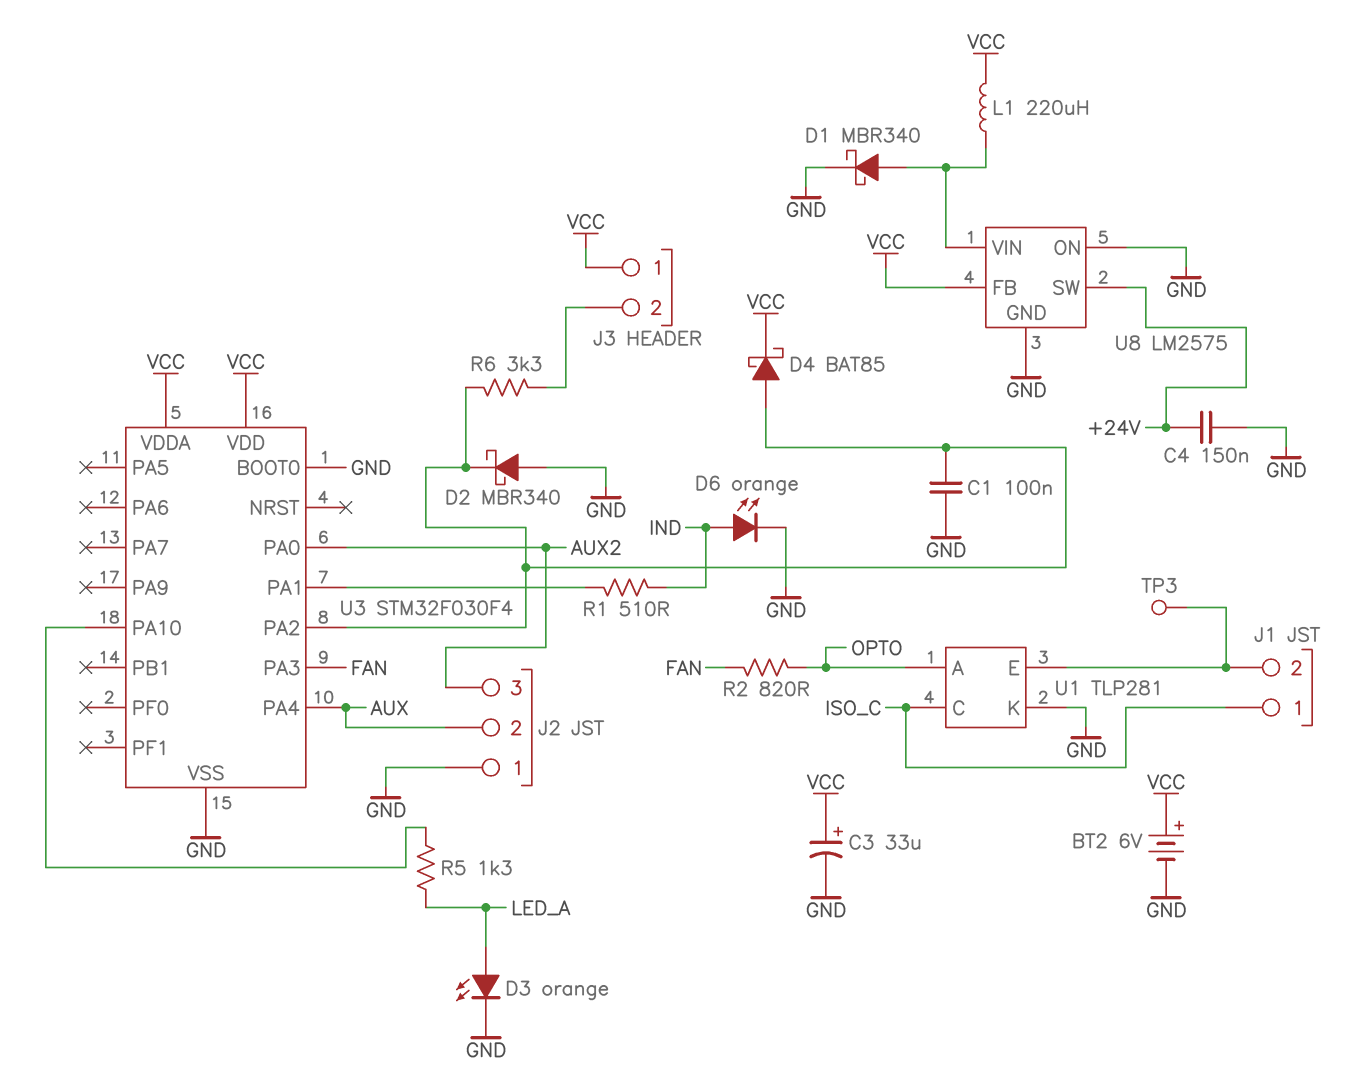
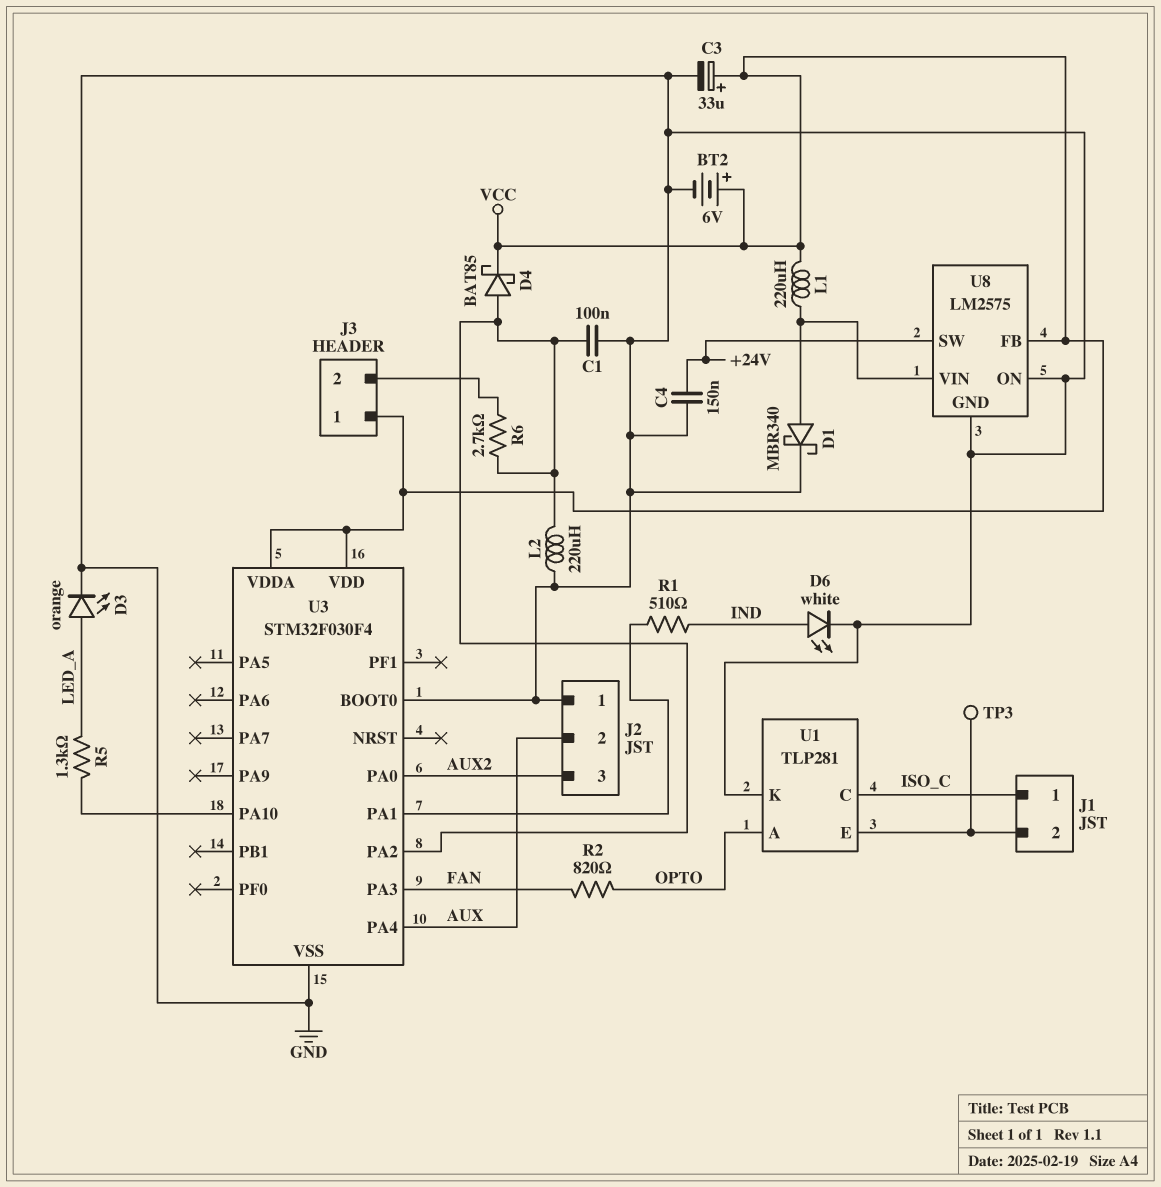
D2: schottky MBR340 (A GND, K U3/PA2) -> none
D6: LED orange (A IND, K GND) -> LED white (A IND, K GND)
L2: none -> 220uH (GND, U3/PA2)
R6: 3.3k (J3/2, U3/PA2) -> 2.7k (J3/2, U3/PA2)

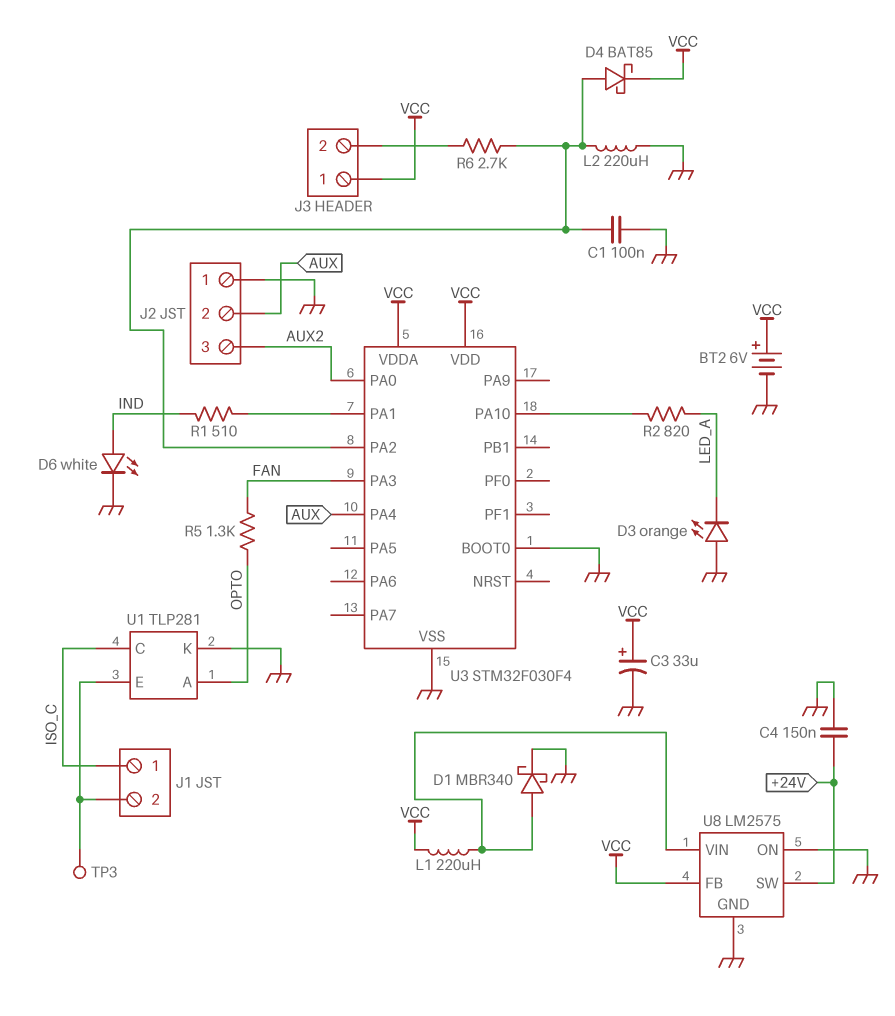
D3: LED orange (A LED_A, K GND) -> LED orange (A GND, K LED_A)
R2: 820 (FAN, OPTO) -> 820 (LED_A, U3/PA10)
R5: 1.3k (LED_A, U3/PA10) -> 1.3k (FAN, OPTO)

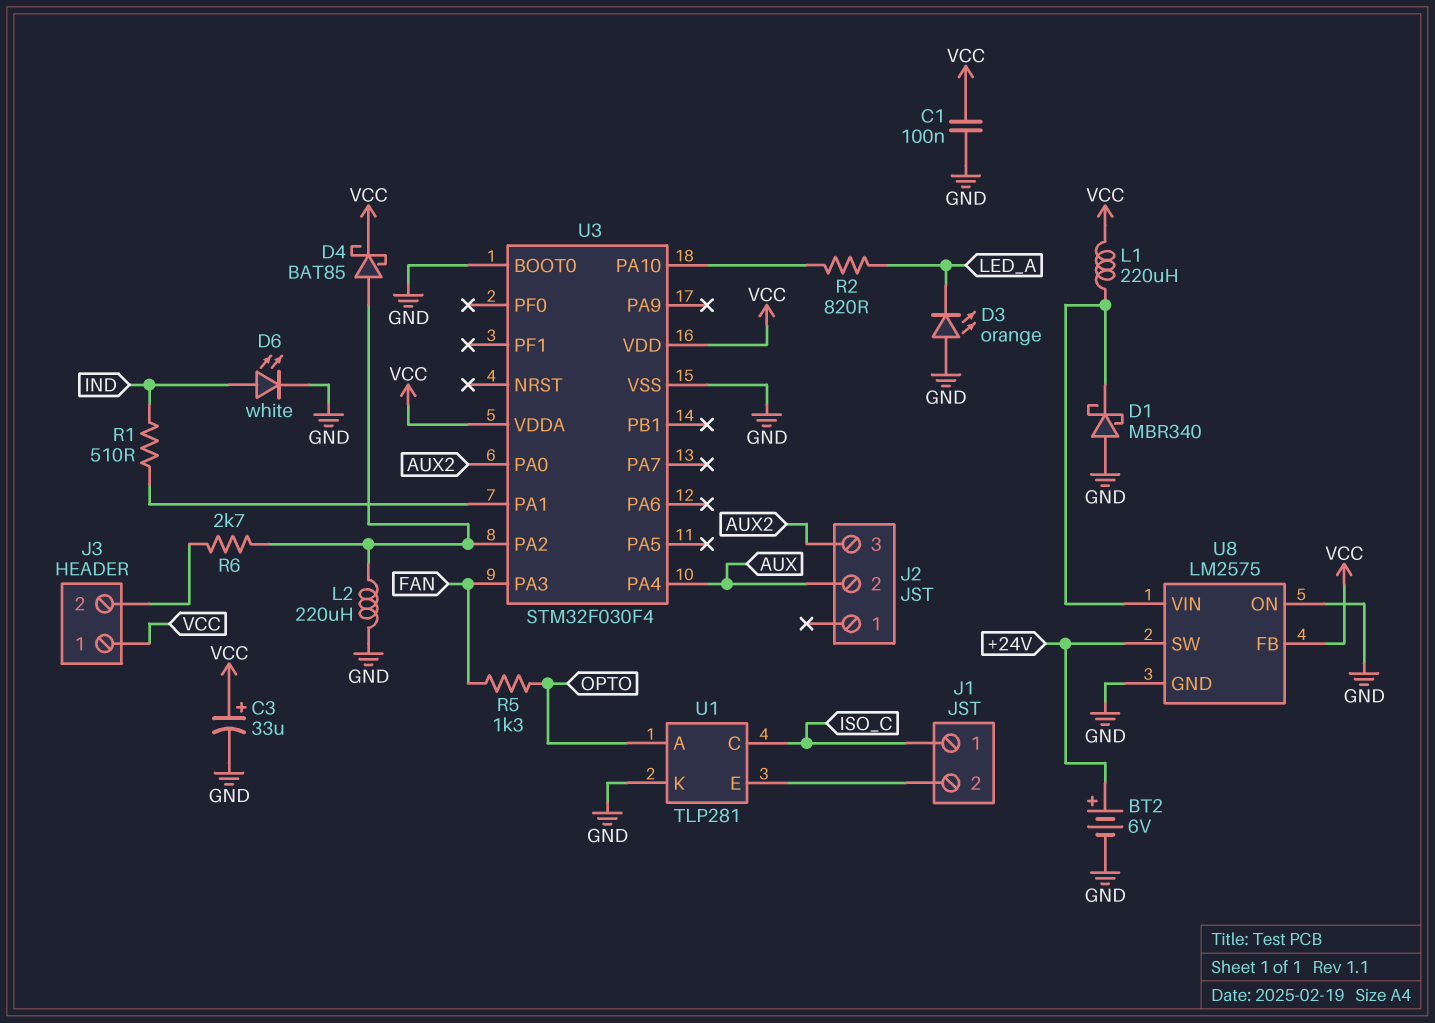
BT2: 6V (plus VCC, minus GND) -> 6V (plus +24V, minus GND)
C1: 100nF (GND, U3/PA2) -> 100nF (GND, VCC)
C4: 150nF (+24V, GND) -> none
D1: schottky MBR340 (A U8/VIN, K GND) -> schottky MBR340 (A GND, K U8/VIN)
J2 pin 1: GND -> none
TP3: test point (J1/2) -> none

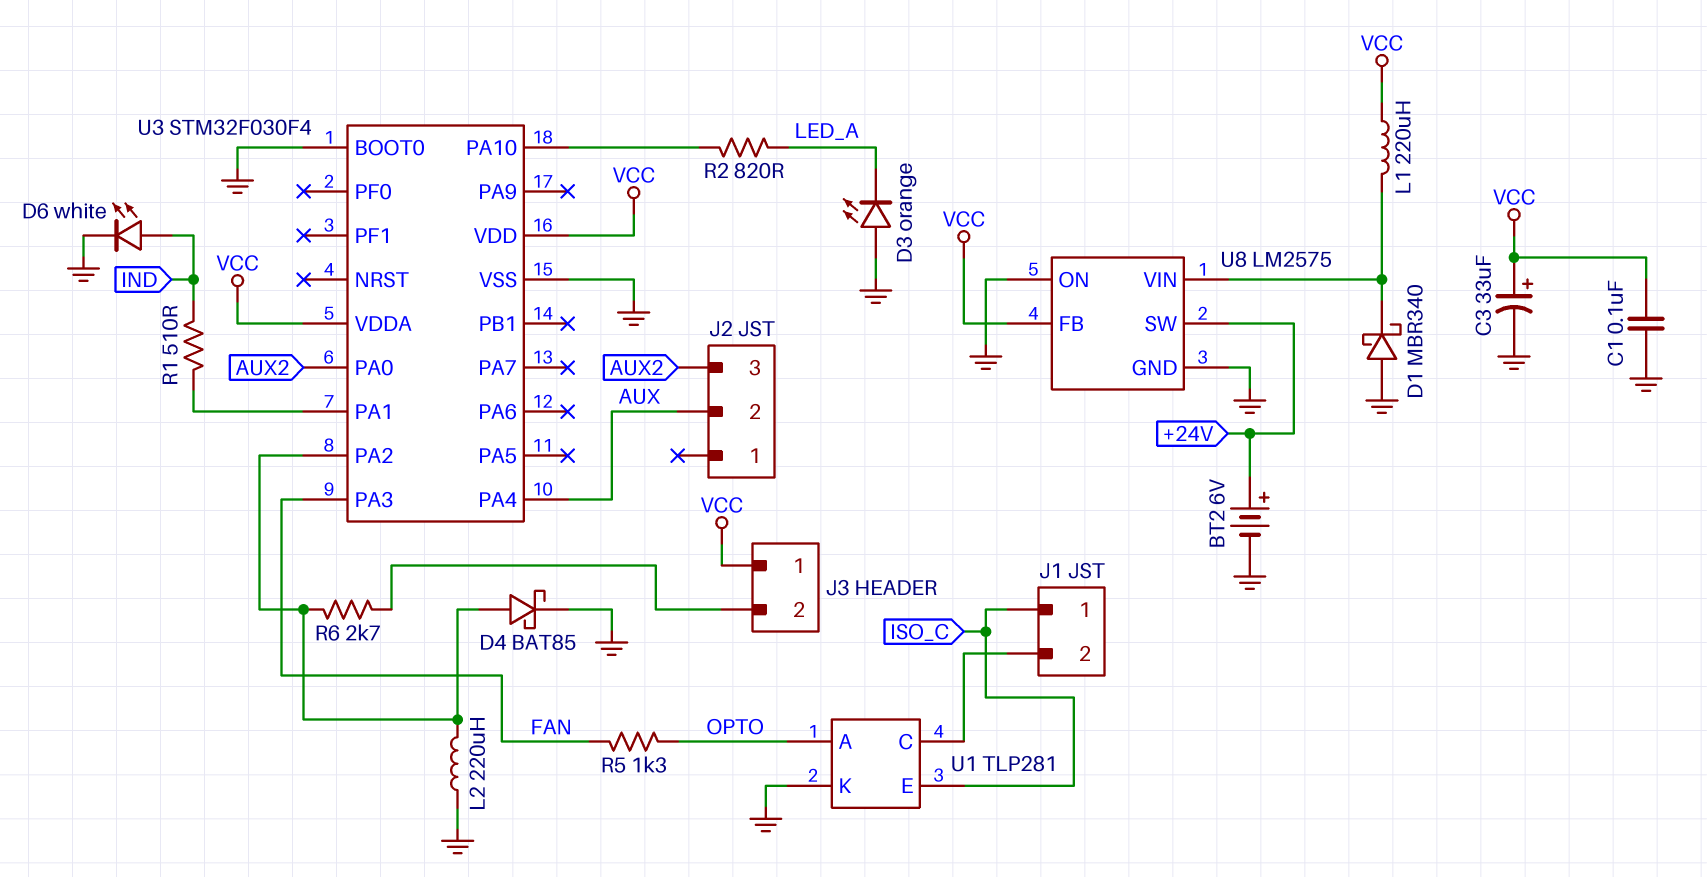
D4: schottky BAT85 (A U3/PA2, K VCC) -> schottky BAT85 (A U3/PA2, K GND)
U1 pin C: ISO_C -> J1/2
U1 pin E: J1/2 -> ISO_C

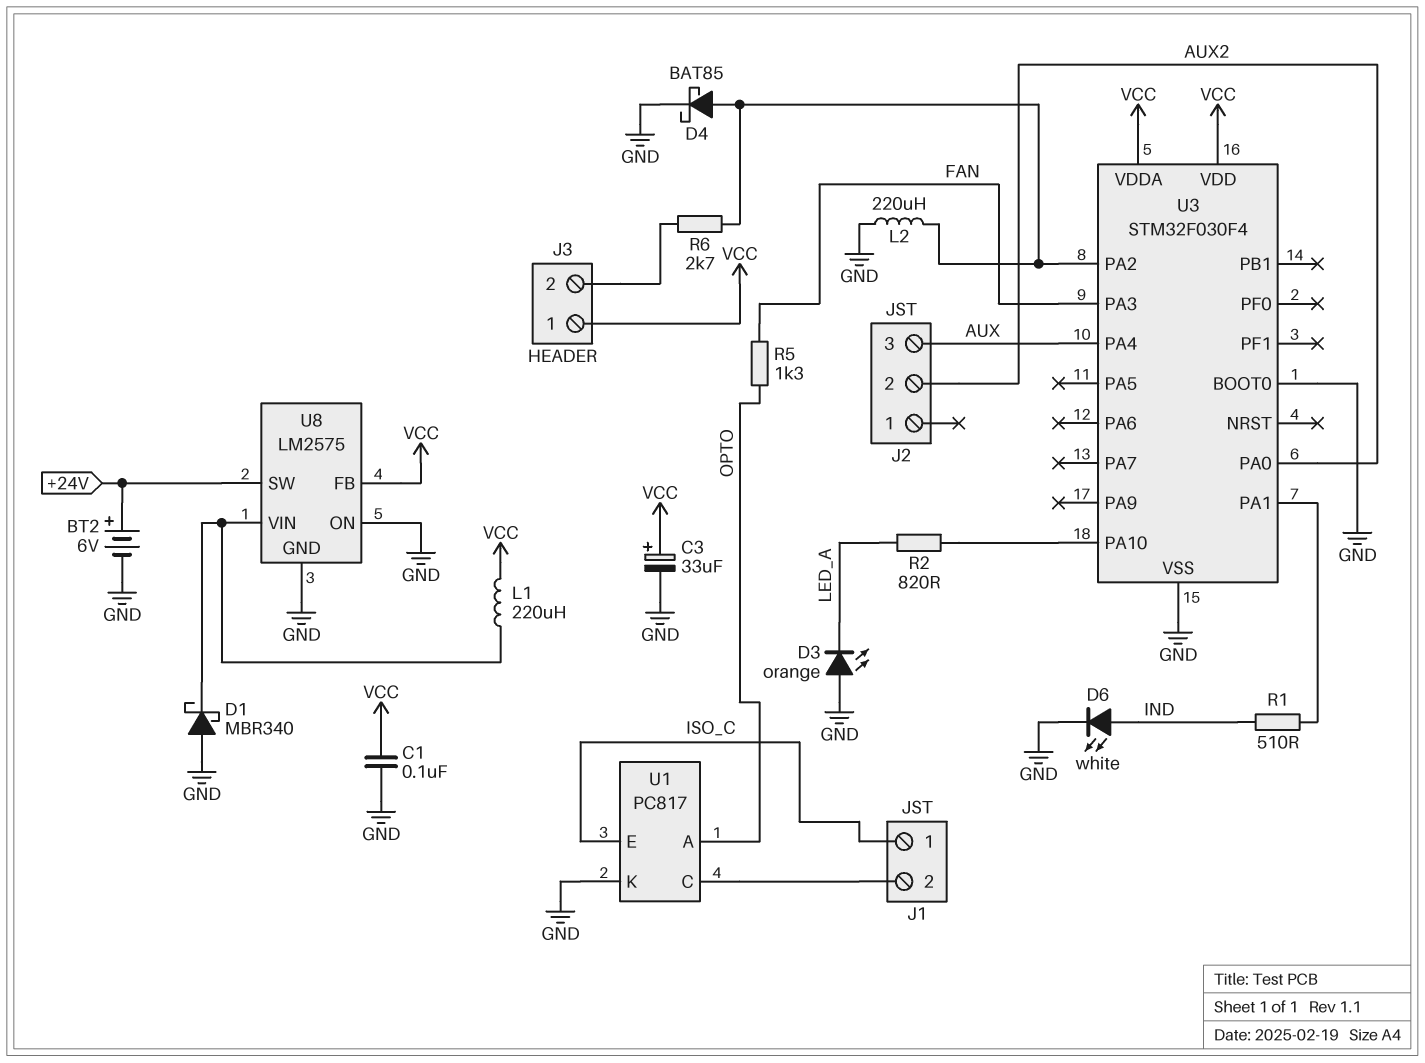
J2 pin 2: AUX -> AUX2
J2 pin 3: AUX2 -> AUX
U1: TLP281 -> PC817

